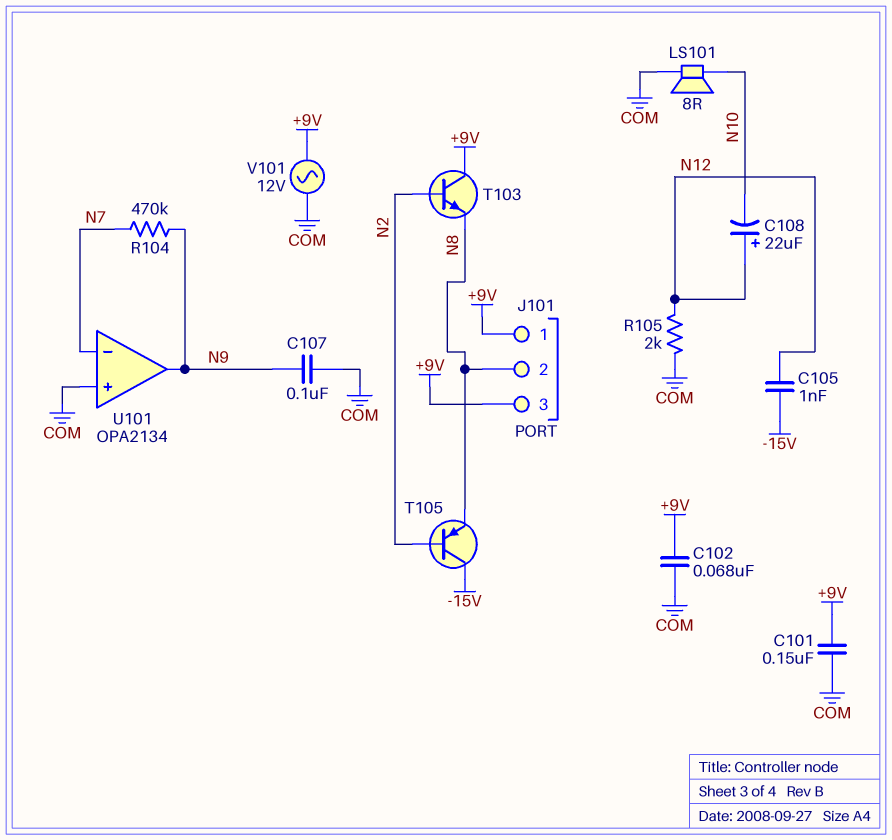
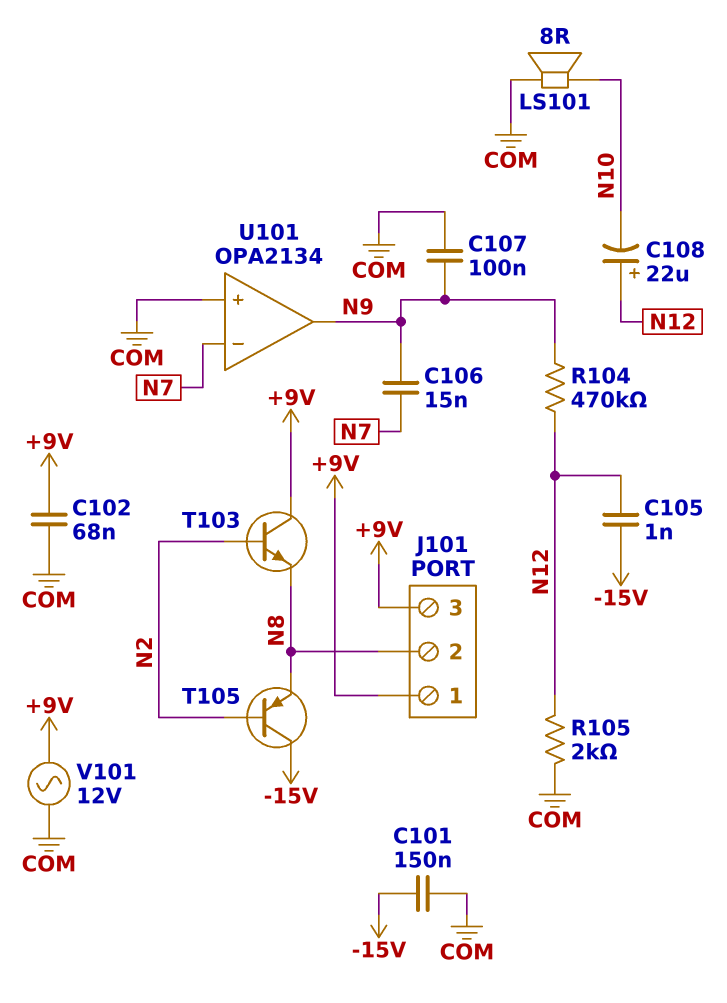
C101: 150nF (+9V, COM) -> 150nF (-15V, COM)
C106: none -> 15nF (N7, N9)
R104: 470k (N7, N9) -> 470k (N9, N12)

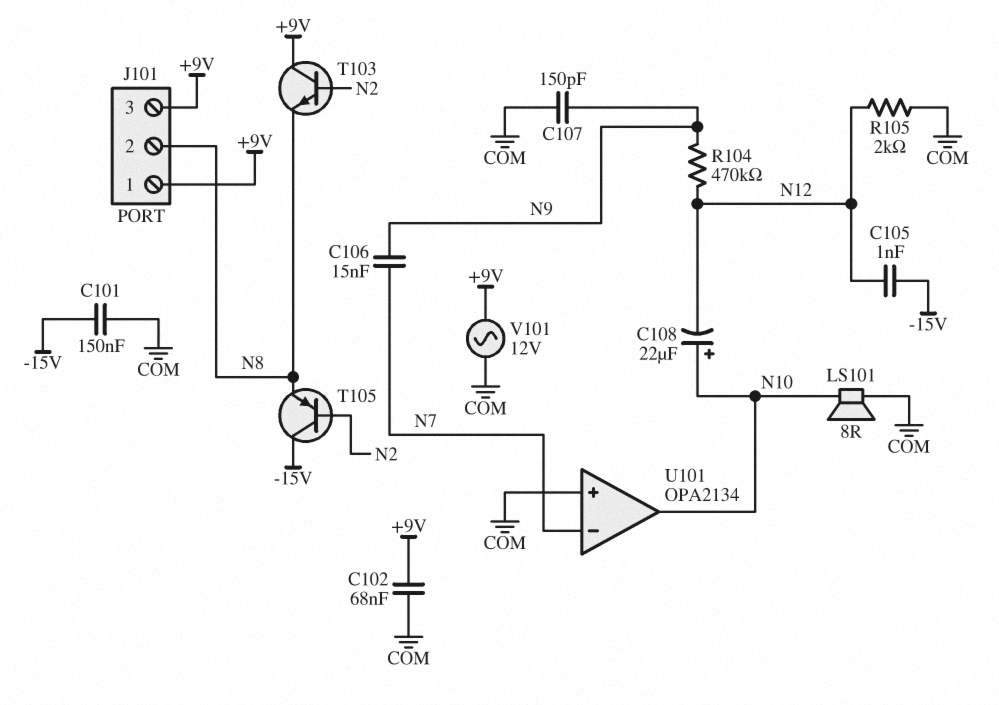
C107: 100nF (COM, N9) -> 150pF (COM, N9)
C108: 22uF (plus N12, minus N10) -> 22uF (plus N10, minus N12)
U101 pin out: N9 -> N10

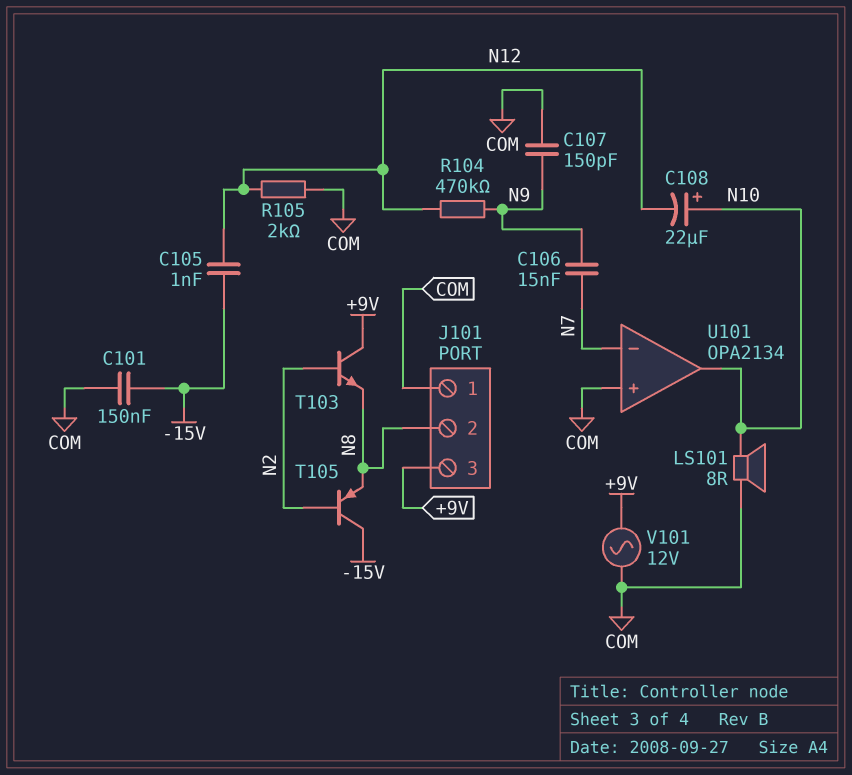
C102: 68nF (+9V, COM) -> none
J101 pin 1: +9V -> COM

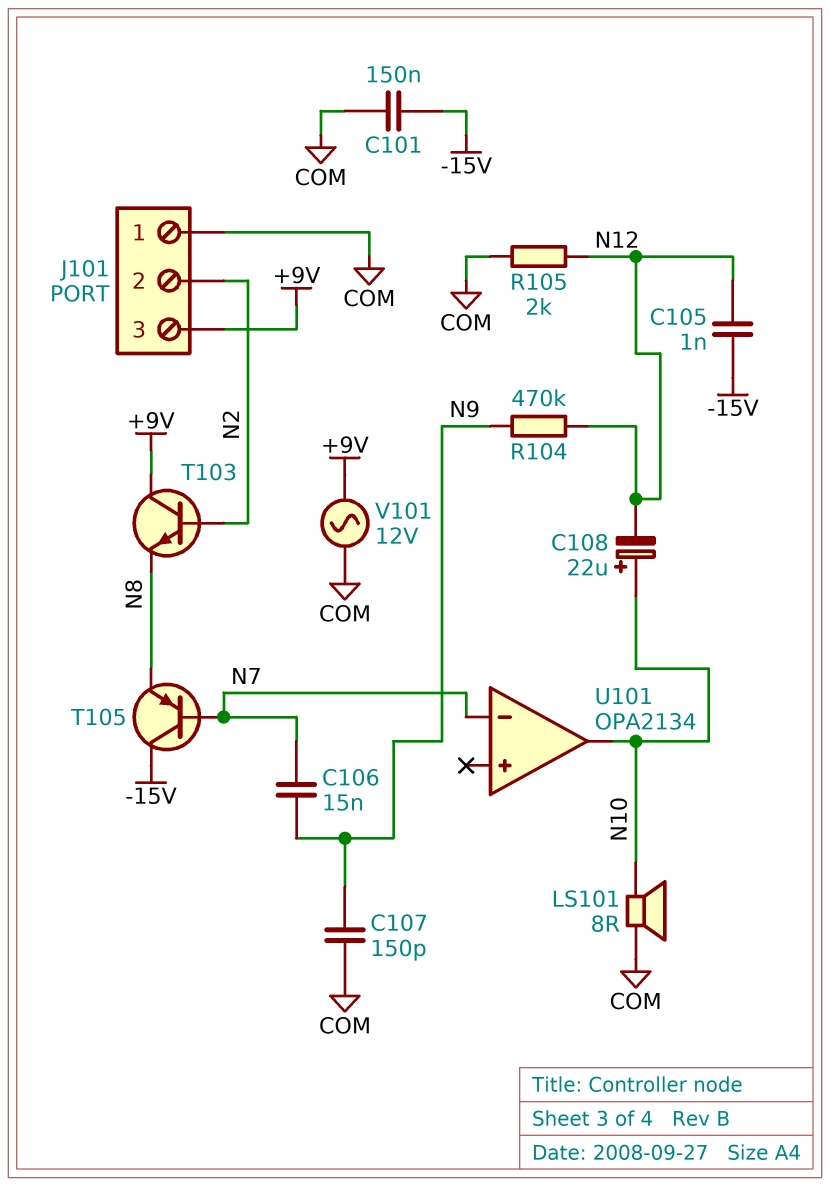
J101 pin 2: N8 -> N2
T105: PNP (B N2, C -15V, E N8) -> PNP (B N7, C -15V, E N8)
U101 pin in+: COM -> none

